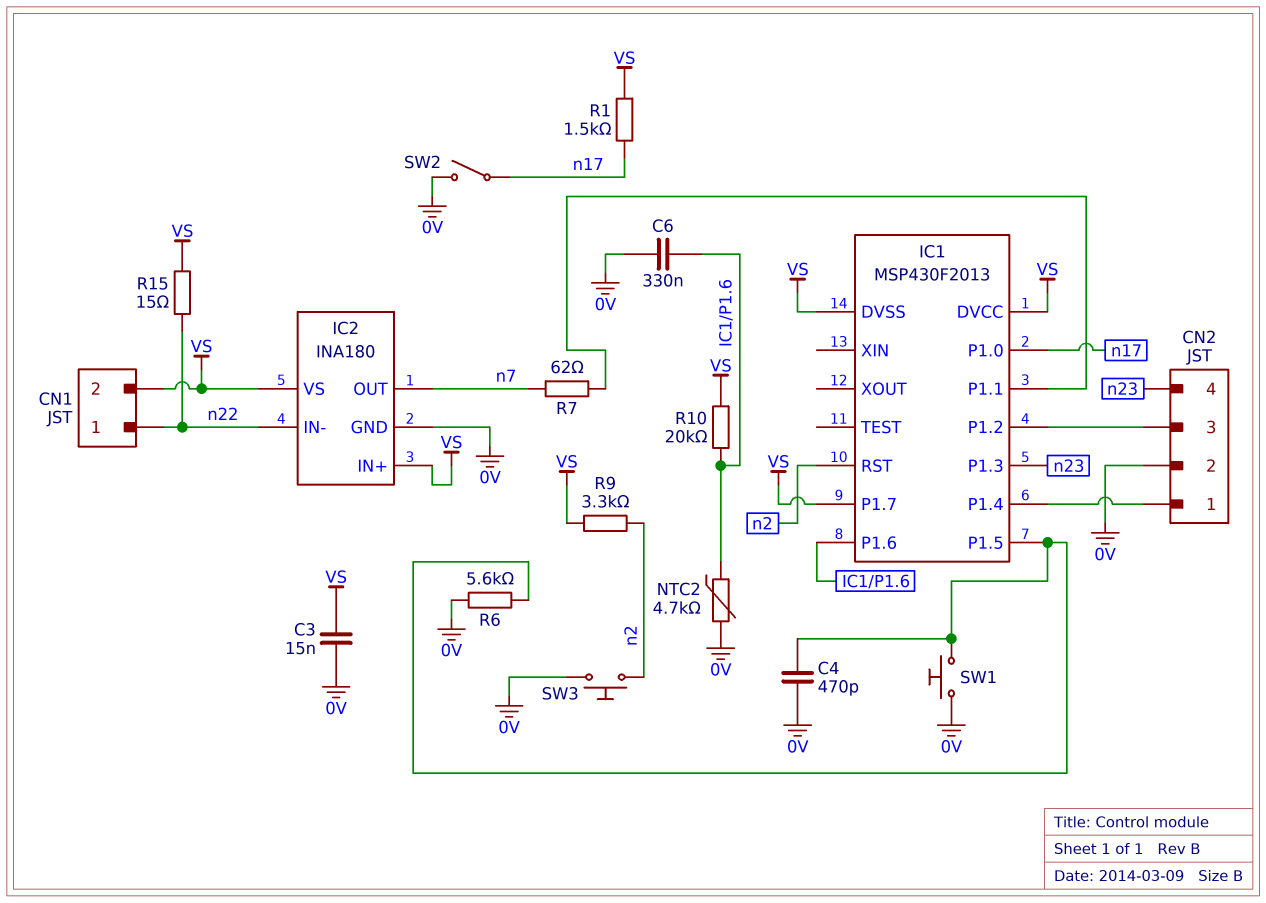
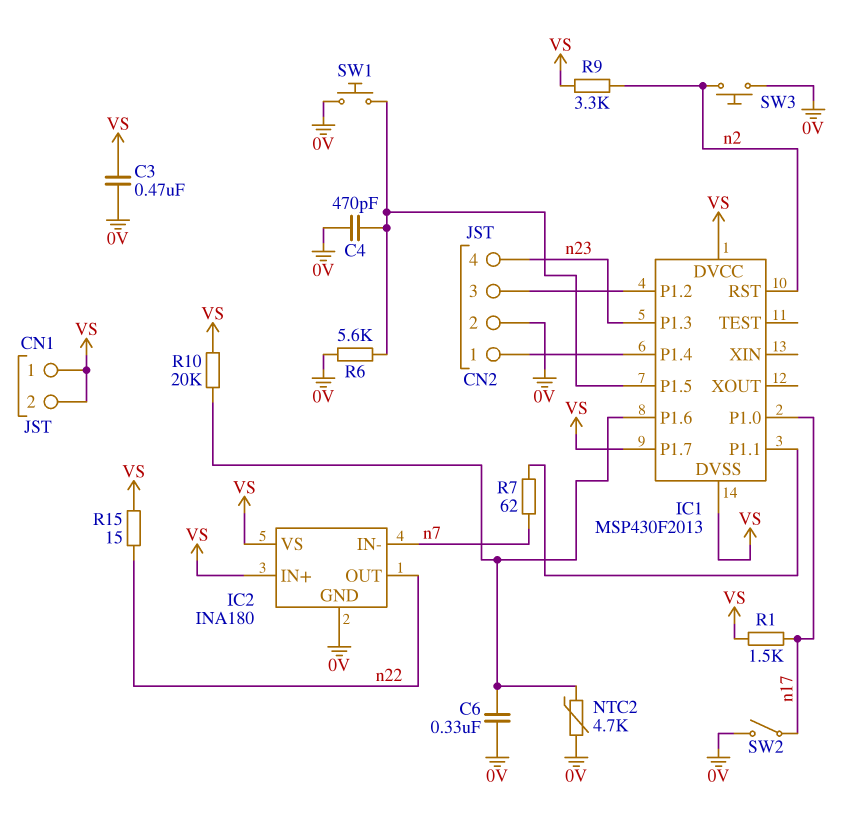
C3: 15nF (0V, VS) -> 470nF (0V, VS)
CN1 pin 1: n22 -> VS
IC2 pin IN-: n22 -> n7
IC2 pin OUT: n7 -> n22

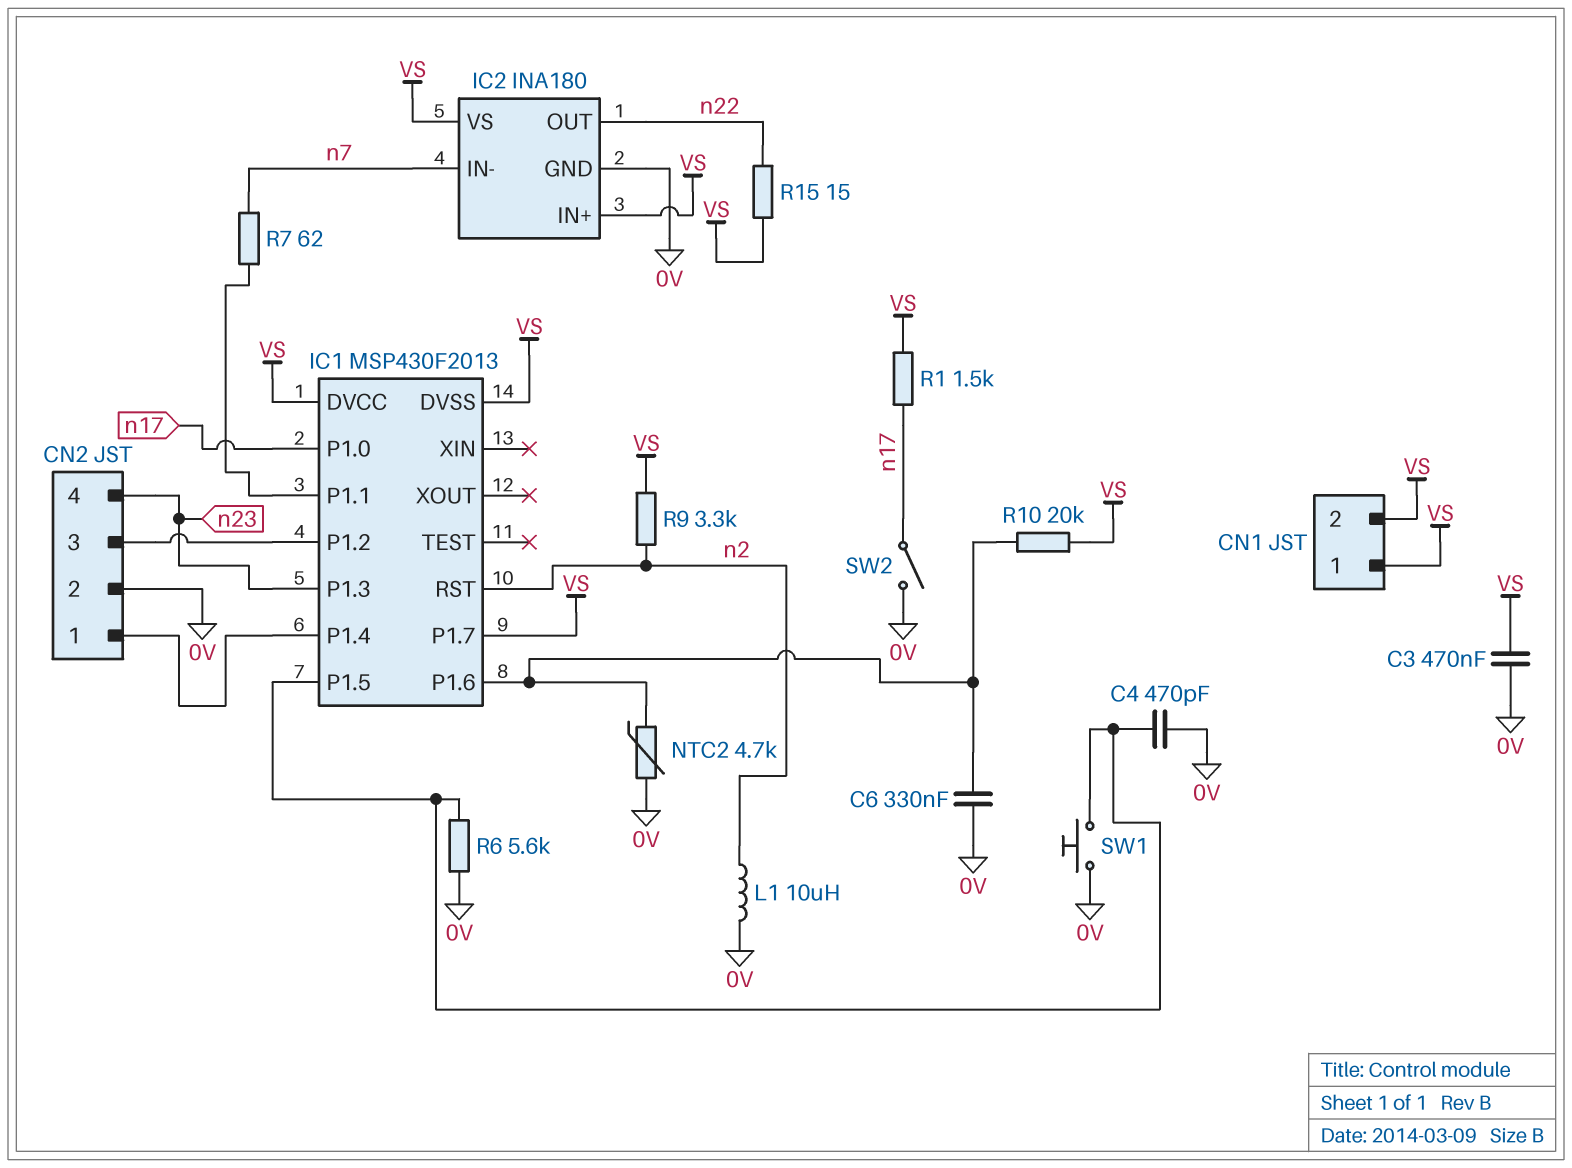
L1: none -> 10uH (0V, n2)
SW3: button (0V, n2) -> none

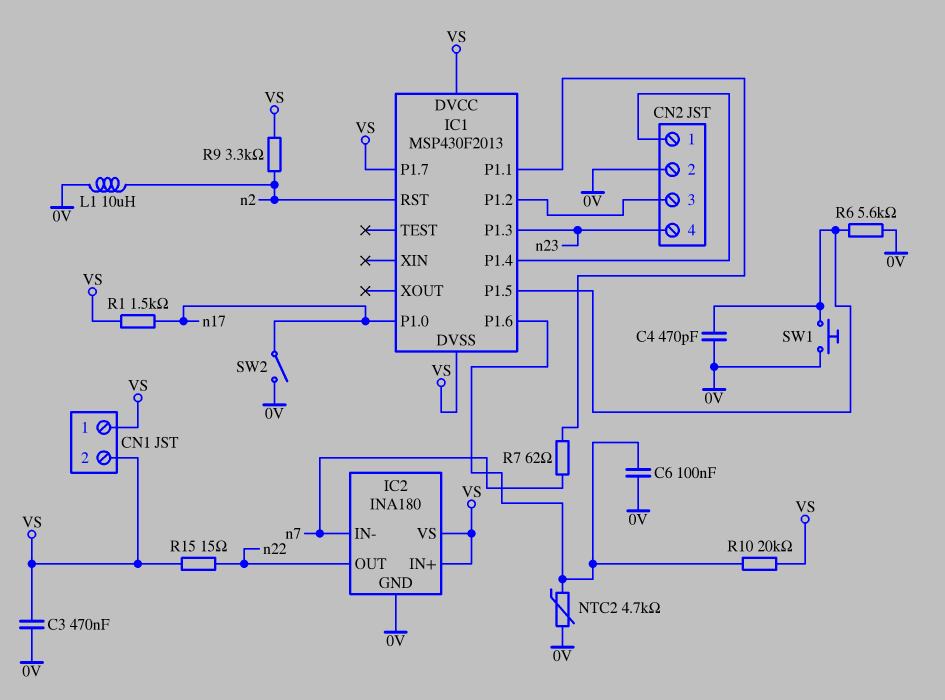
C6: 330nF (0V, IC1/P1.6) -> 100nF (0V, IC1/P1.6)

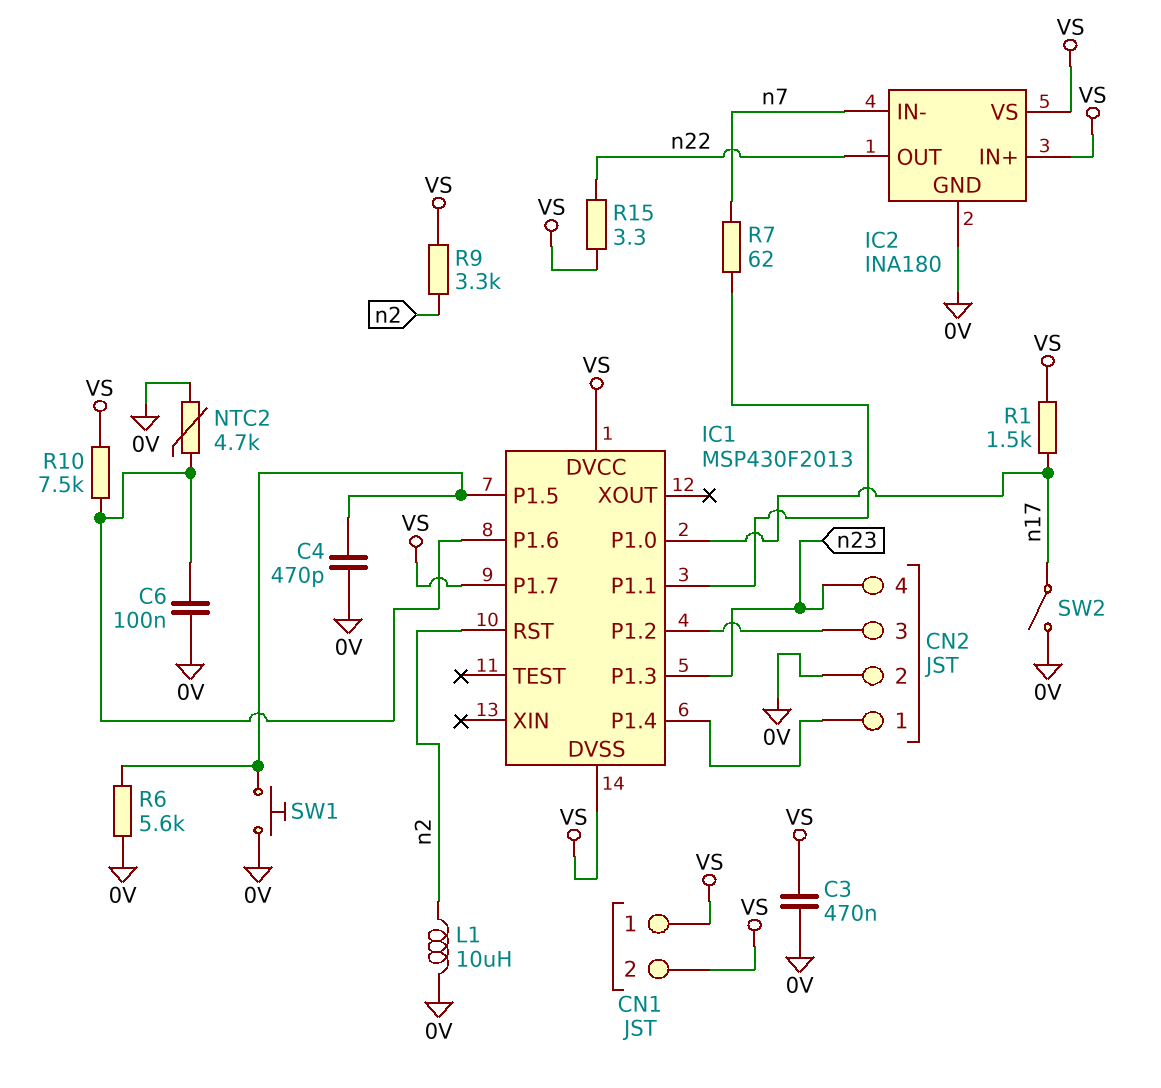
R10: 20k (IC1/P1.6, VS) -> 7.5k (IC1/P1.6, VS)
R15: 15 (VS, n22) -> 3.3 (VS, n22)

